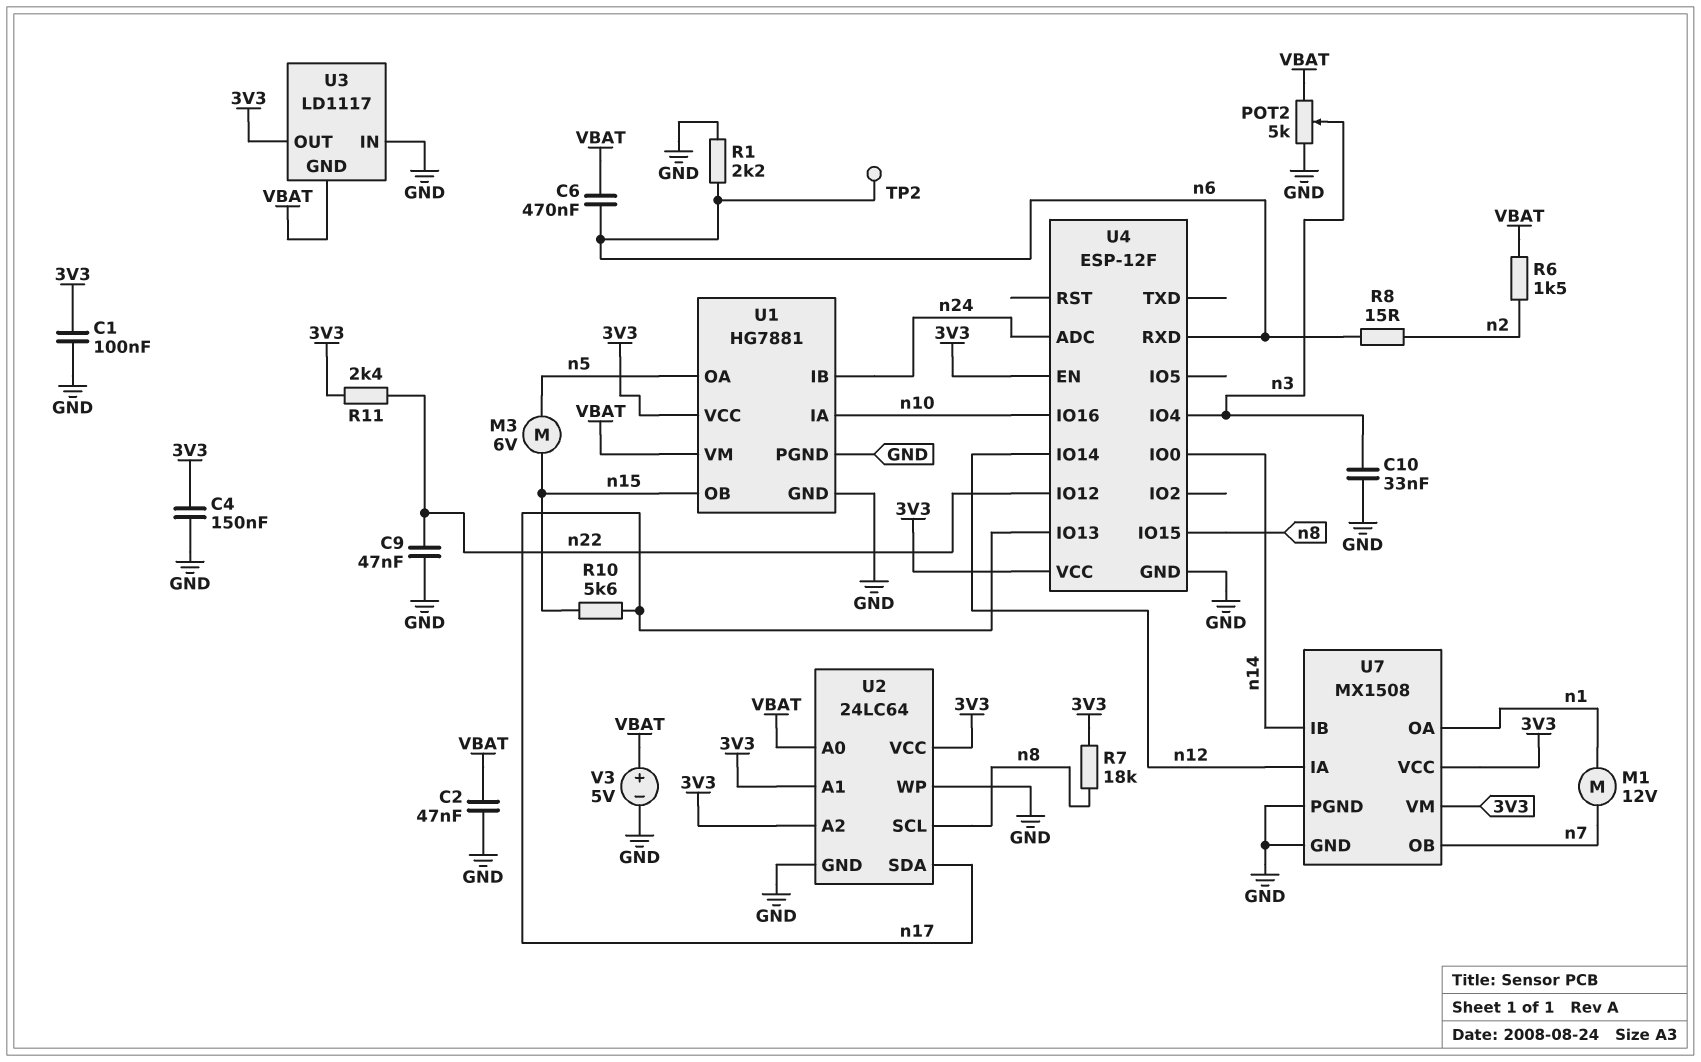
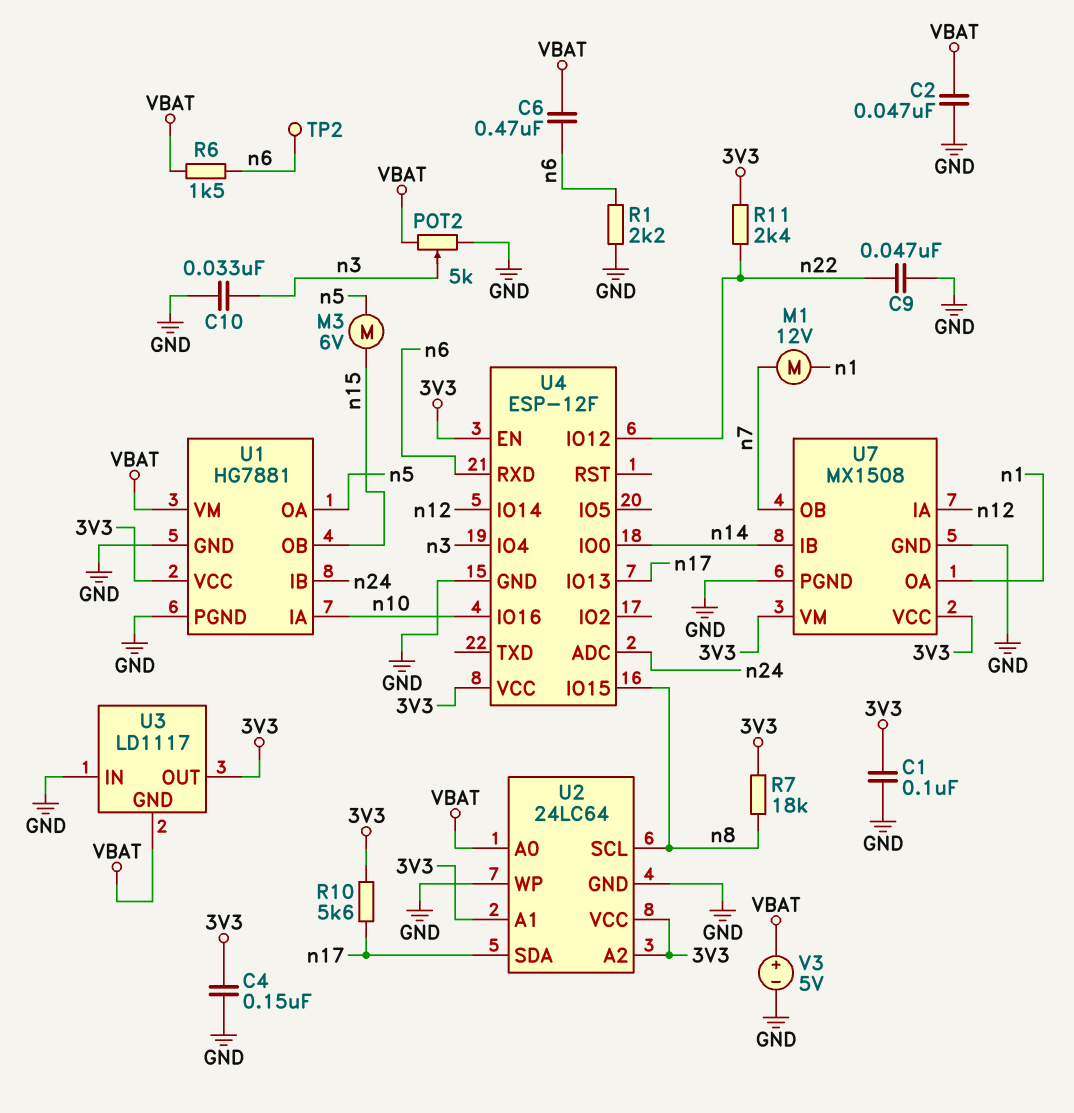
R6: 1.5k (VBAT, n2) -> 1.5k (VBAT, n6)
R8: 15 (n2, n6) -> none
R10: 5.6k (n15, n17) -> 5.6k (3V3, n17)

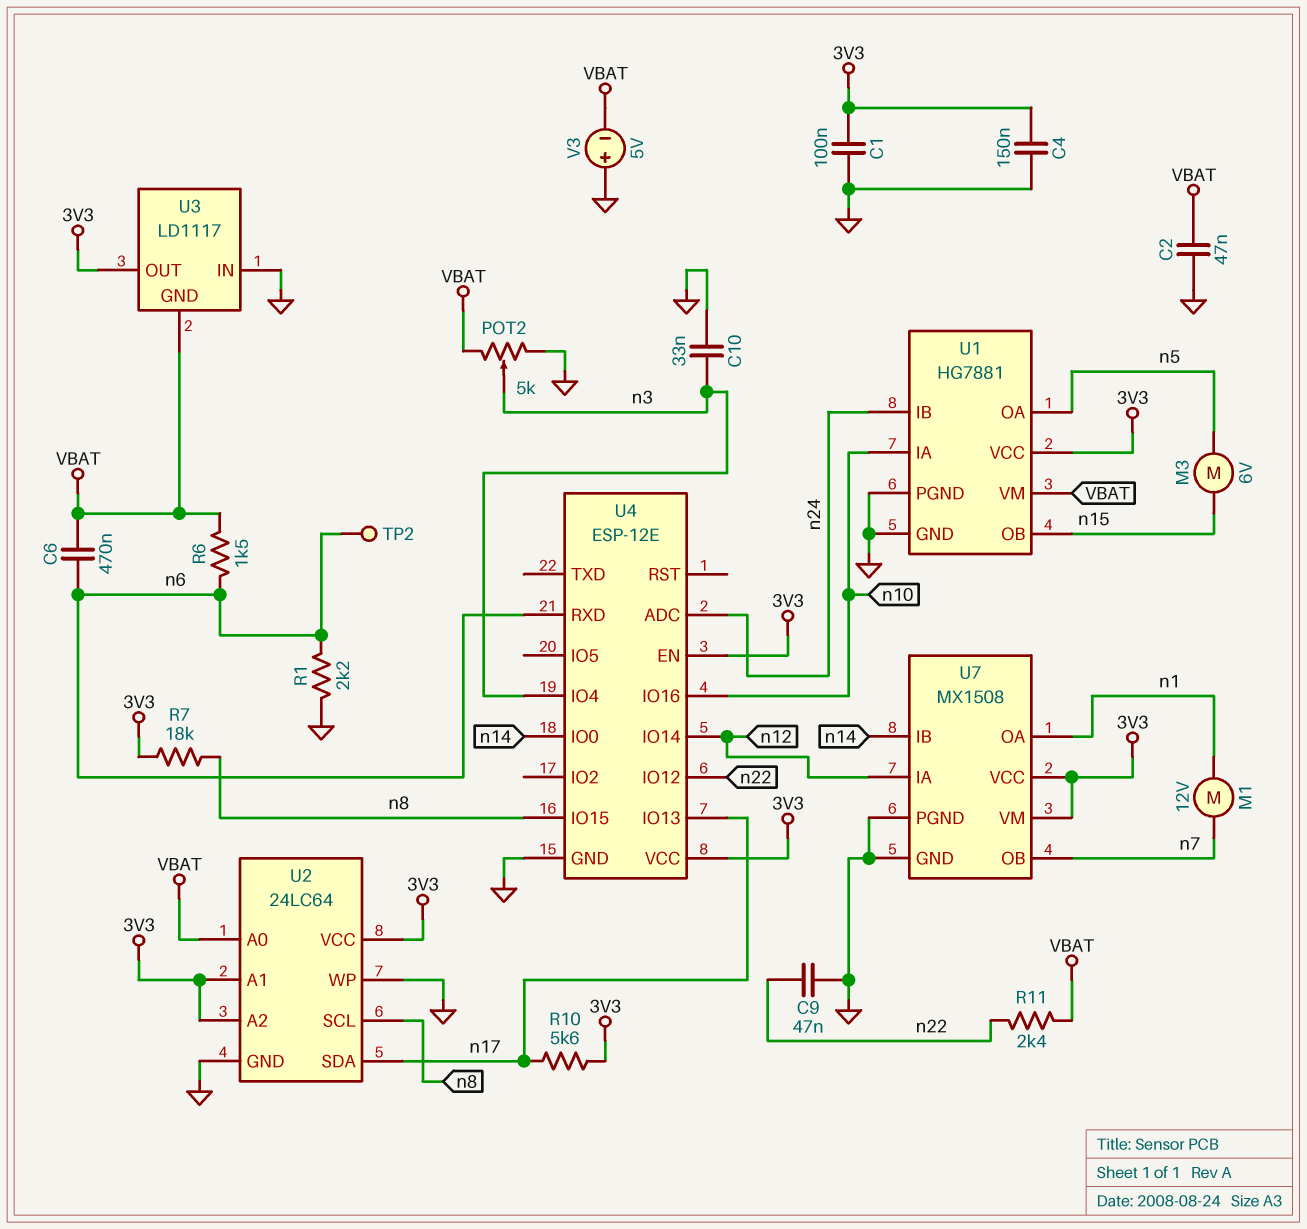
R11: 2.4k (3V3, n22) -> 2.4k (VBAT, n22)
U4: ESP-12F -> ESP-12E
V3: 5V (plus VBAT, minus GND) -> 5V (plus GND, minus VBAT)

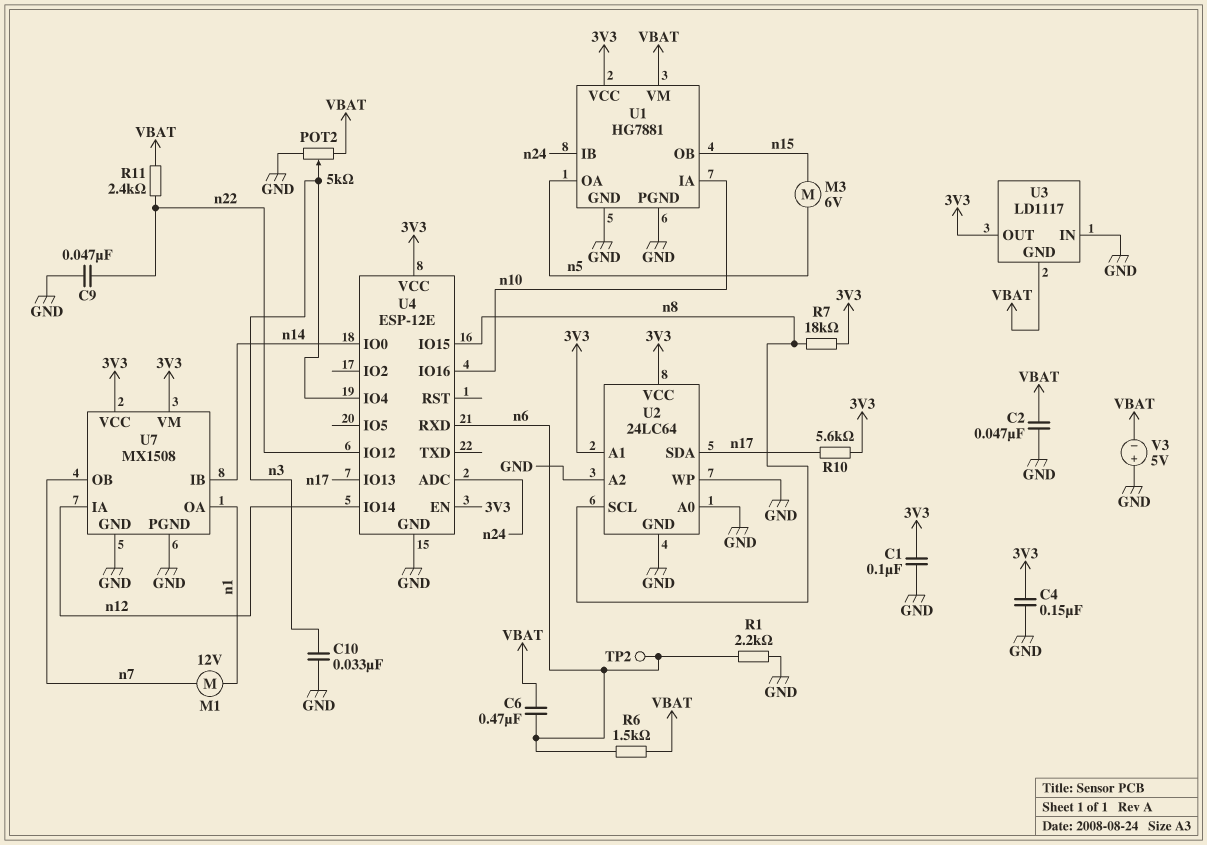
U2 pin A0: VBAT -> GND
U2 pin A2: 3V3 -> GND

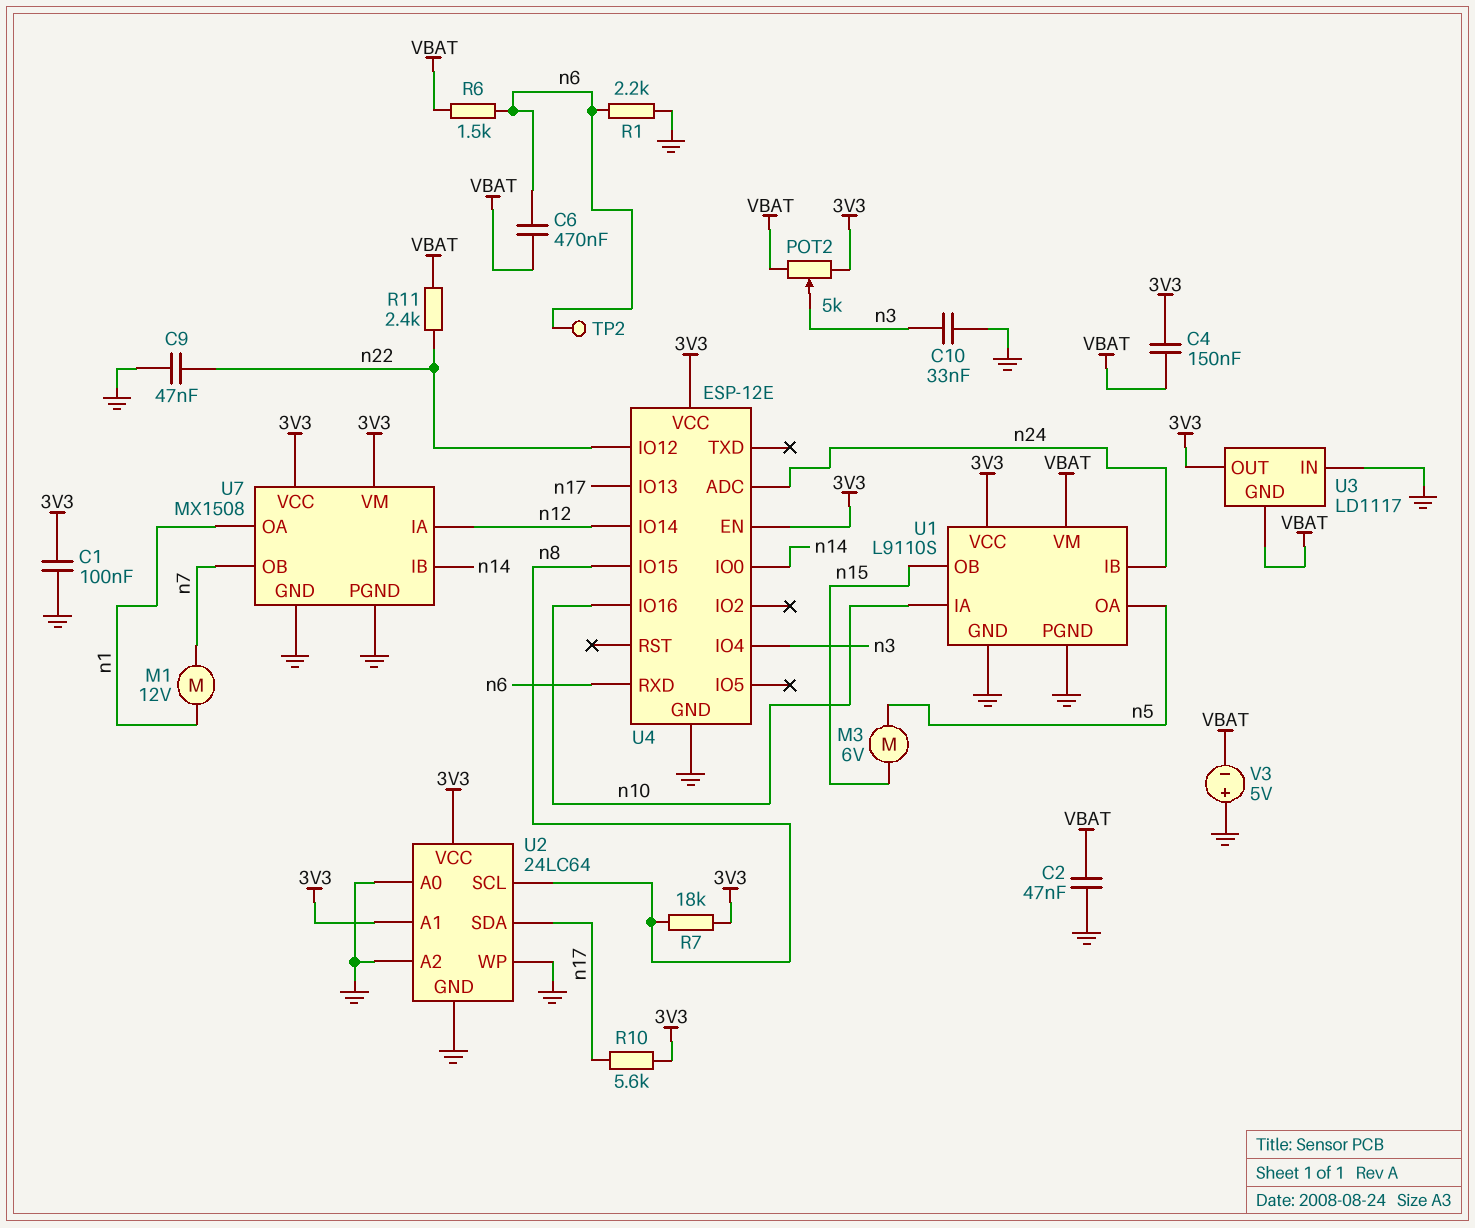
C4: 150nF (3V3, GND) -> 150nF (3V3, VBAT)
POT2: 5k (GND, VBAT, wiper n3) -> 5k (3V3, VBAT, wiper n3)
U1: HG7881 -> L9110S

